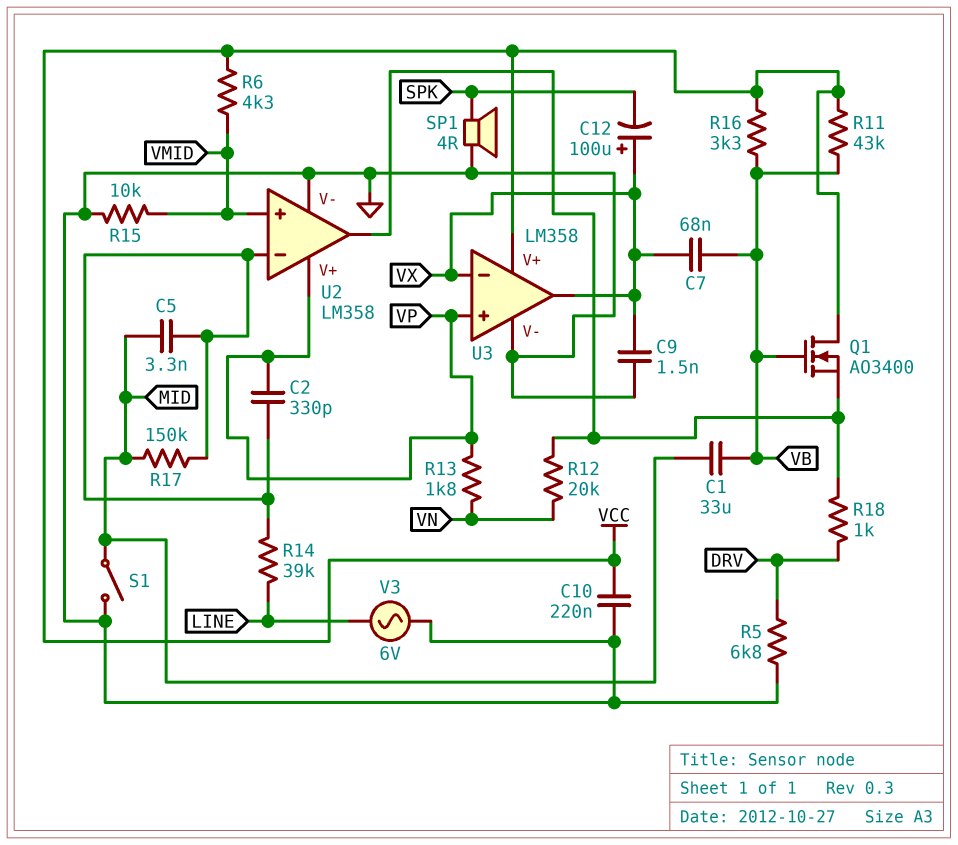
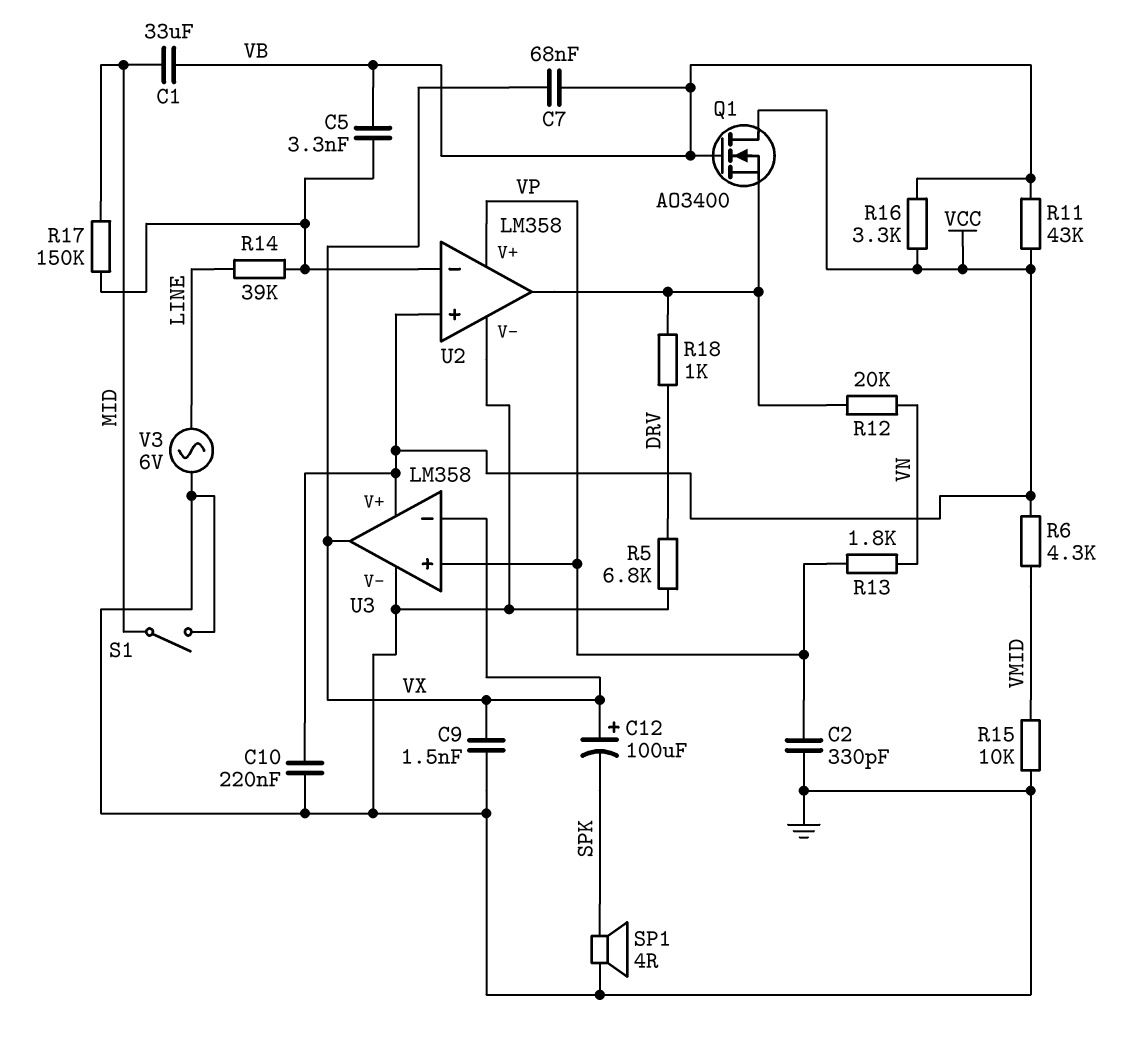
C2: 330pF (U2/in-, VP) -> 330pF (GND, VP)
C5: 3.3nF (MID, U2/in-) -> 3.3nF (U2/in-, VB)
U2 pin in+: VMID -> VCC

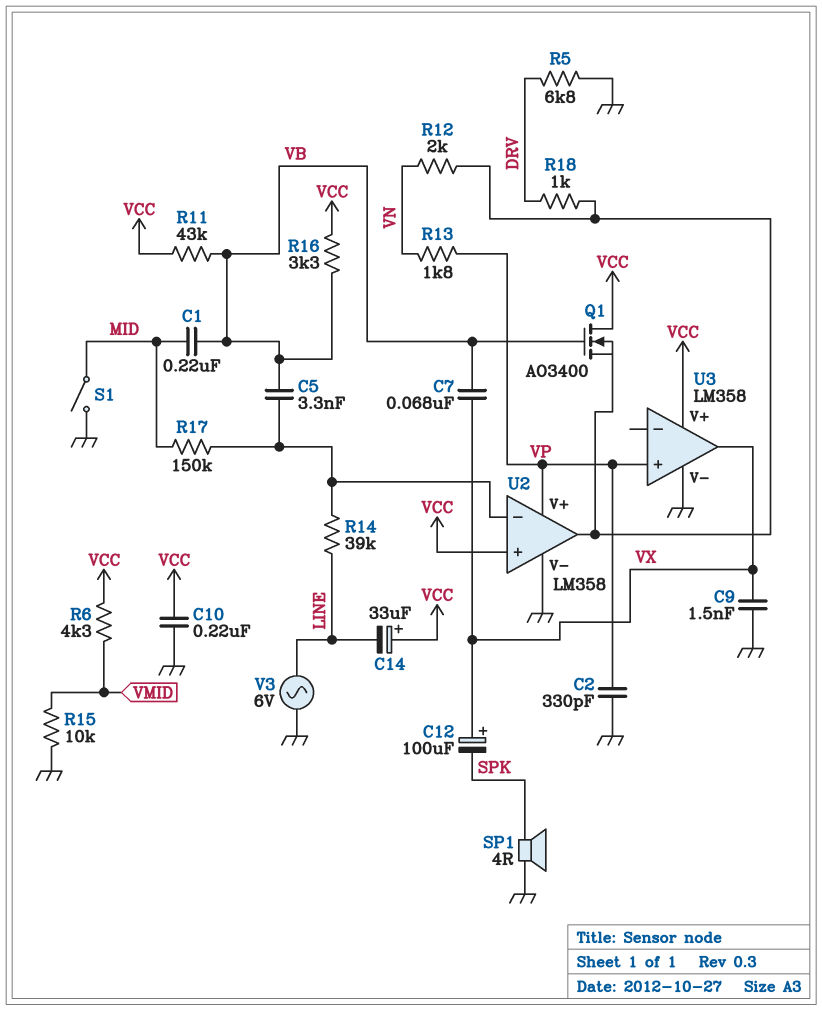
C1: 33uF (MID, VB) -> 220nF (MID, VB)
C14: none -> 33uF (plus VCC, minus LINE)
R12: 20k (U2/out, VN) -> 2k (U2/out, VN)
U3 pin in-: VX -> none

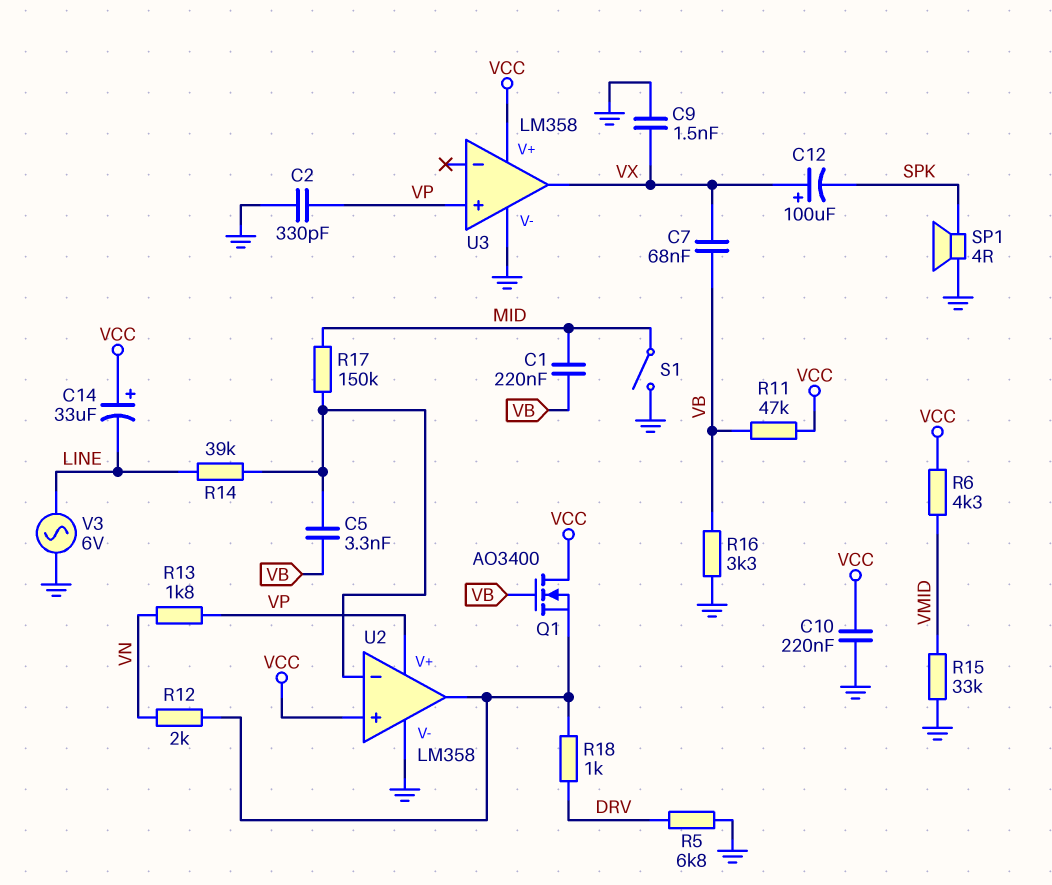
R11: 43k (VB, VCC) -> 47k (VB, VCC)
R15: 10k (GND, VMID) -> 33k (GND, VMID)
R16: 3.3k (VB, VCC) -> 3.3k (GND, VB)

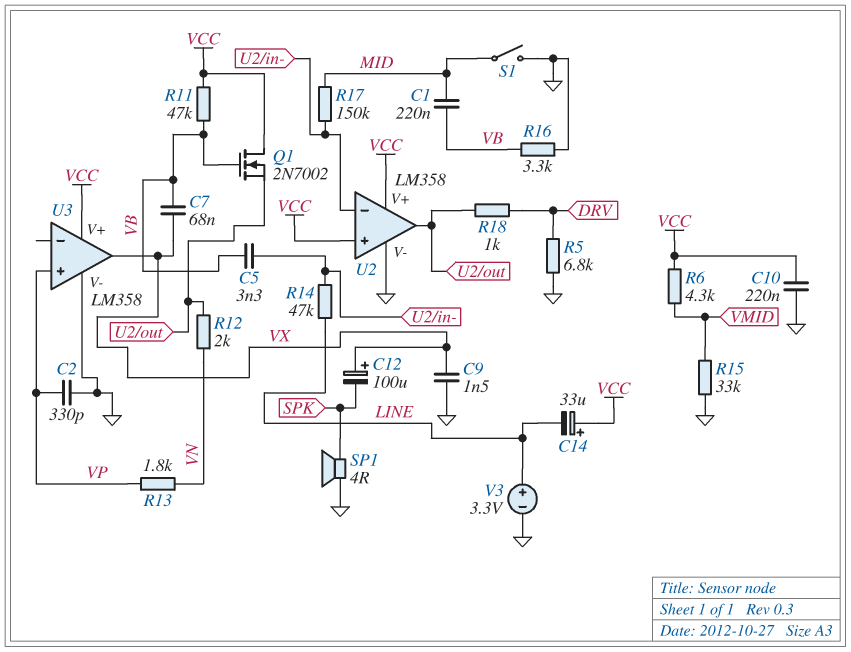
Q1: NMOS AO3400 (G VB, D VCC, S U2/out) -> NMOS 2N7002 (G VB, D VCC, S U2/out)
R14: 39k (LINE, U2/in-) -> 47k (LINE, U2/in-)
U2 pin V+: VP -> VCC
V3: AC 6V (GND, LINE) -> 3.3V (plus LINE, minus GND)

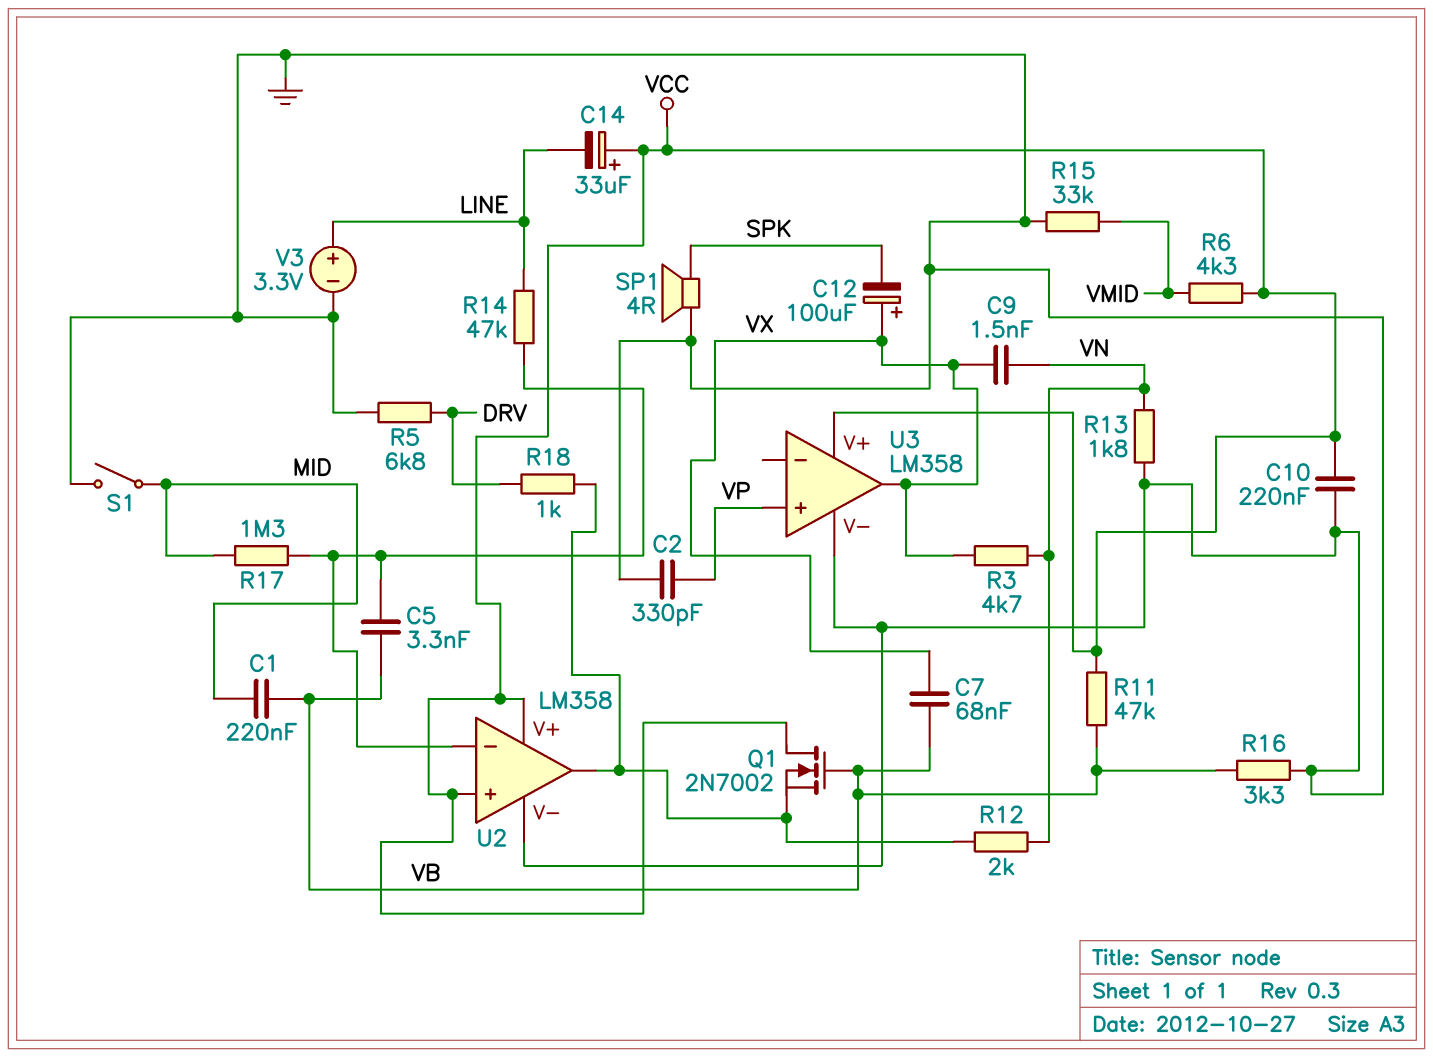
C9: 1.5nF (GND, VX) -> 1.5nF (VN, VX)
R3: none -> 4.7k (VN, VX)
R13: 1.8k (VN, VP) -> 1.8k (GND, VN)
R17: 150k (MID, U2/in-) -> 1.3M (MID, U2/in-)

